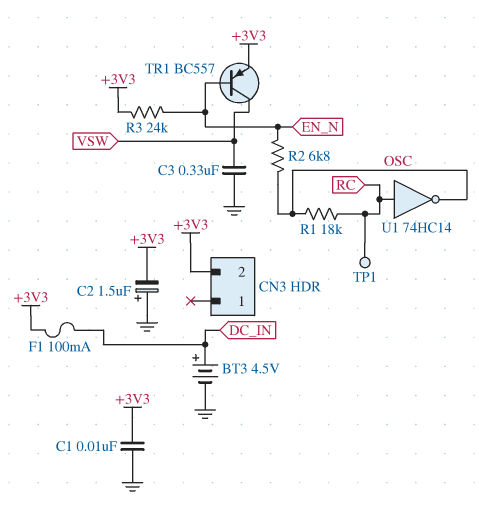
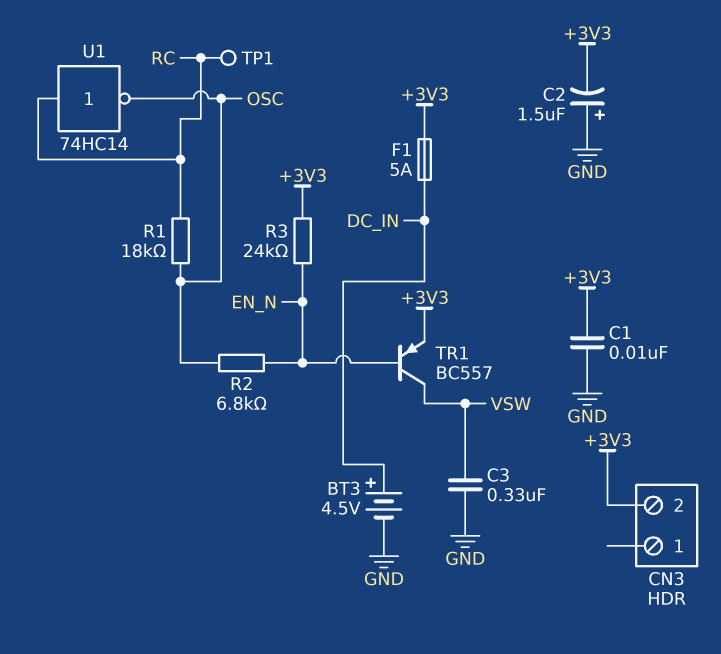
F1: 100mA (+3V3, DC_IN) -> 5A (+3V3, DC_IN)

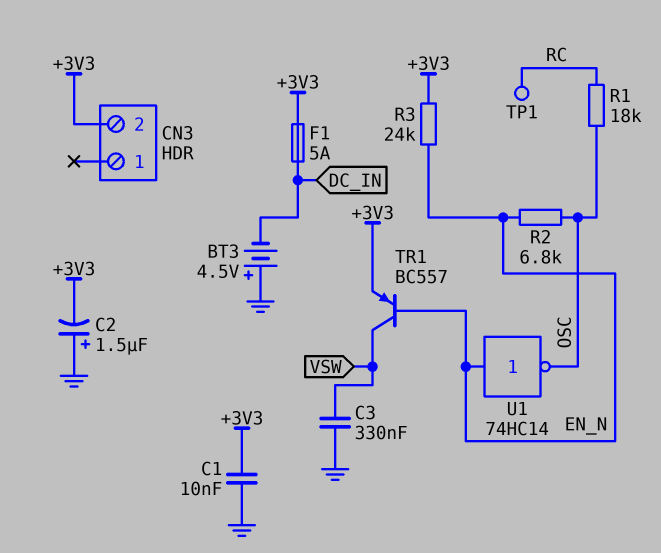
BT3: 4.5V (plus DC_IN, minus GND) -> 4.5V (plus GND, minus DC_IN)
U1: NOT 74HC14 (in RC, out OSC) -> NOT 74HC14 (in EN_N, out OSC)

